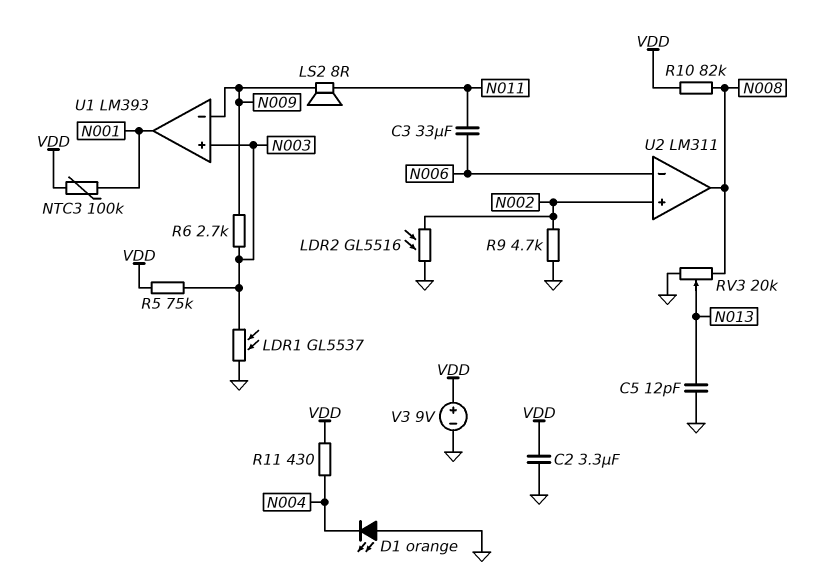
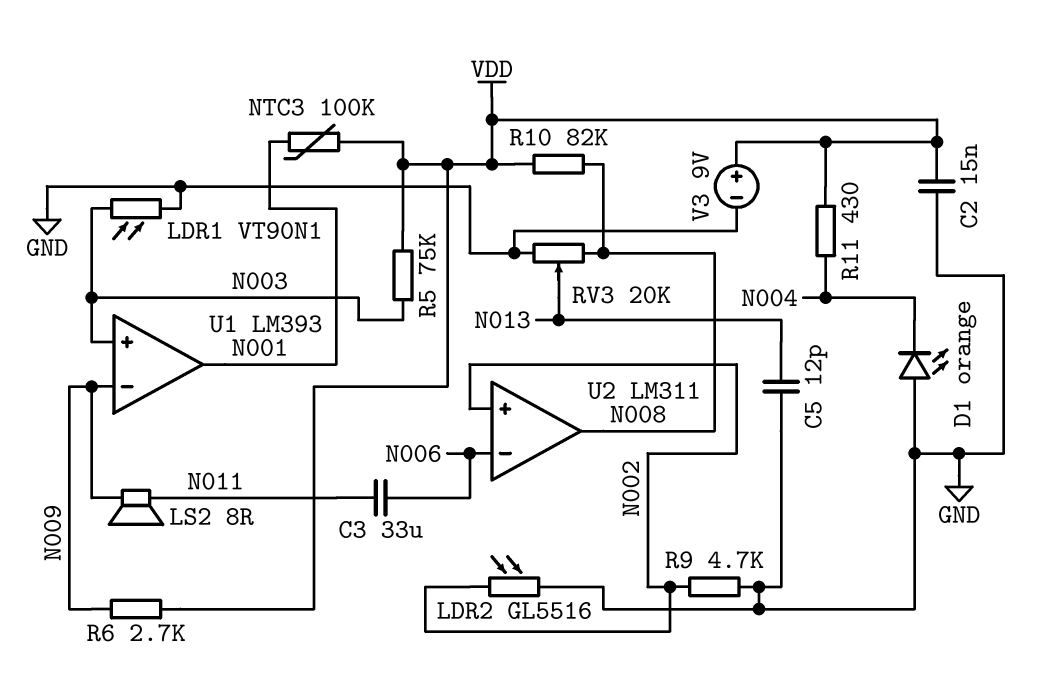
C2: 3.3uF (GND, VDD) -> 15nF (GND, VDD)
LDR1: GL5537 (GND, N003) -> VT90N1 (GND, N003)
R6: 2.7k (N003, N009) -> 2.7k (N009, VDD)

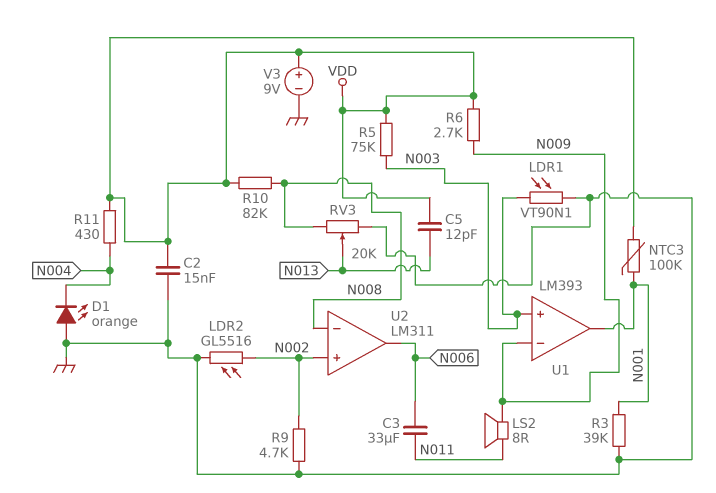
C5: 12pF (GND, N013) -> 12pF (N013, VDD)
R3: none -> 39k (GND, N001)
U2 pin in-: N006 -> N008
U2 pin out: N008 -> N006

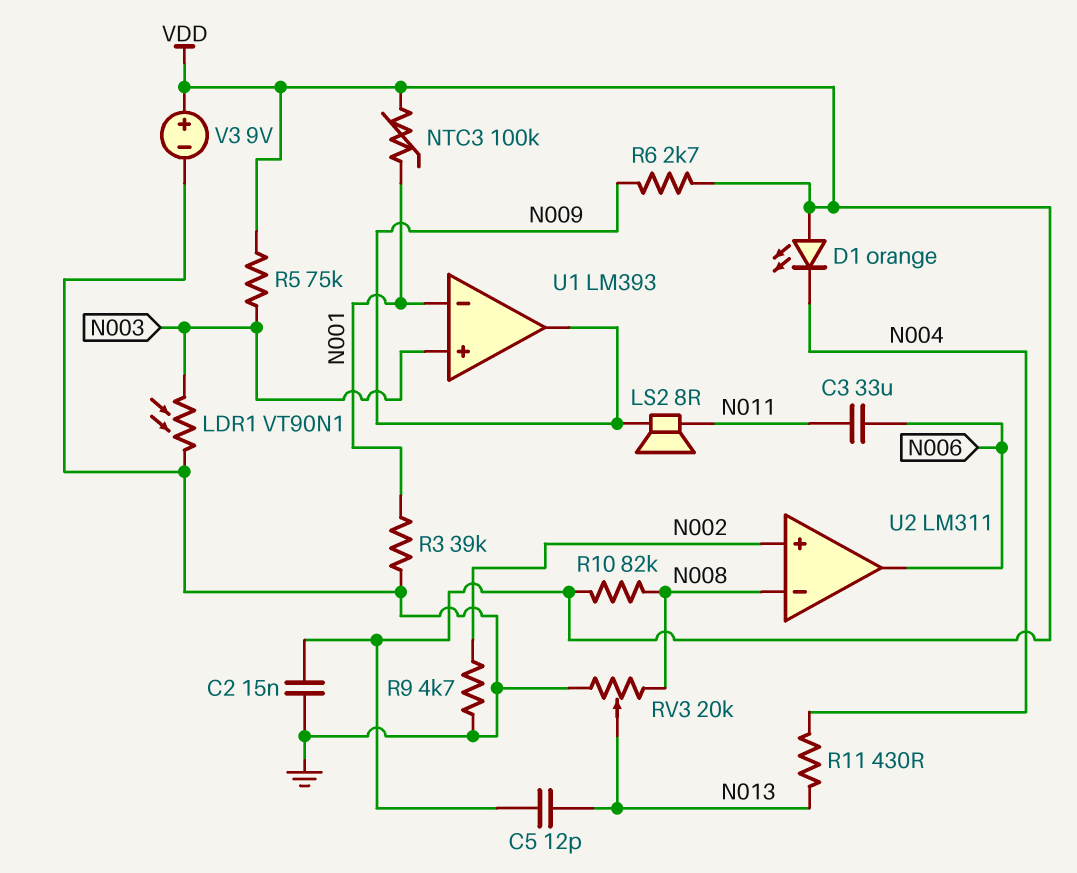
D1: LED orange (A GND, K N004) -> LED orange (A VDD, K N004)
LDR2: GL5516 (GND, N002) -> none
R11: 430 (N004, VDD) -> 430 (N004, N013)
U1 pin in-: N009 -> N001
U1 pin out: N001 -> N009

